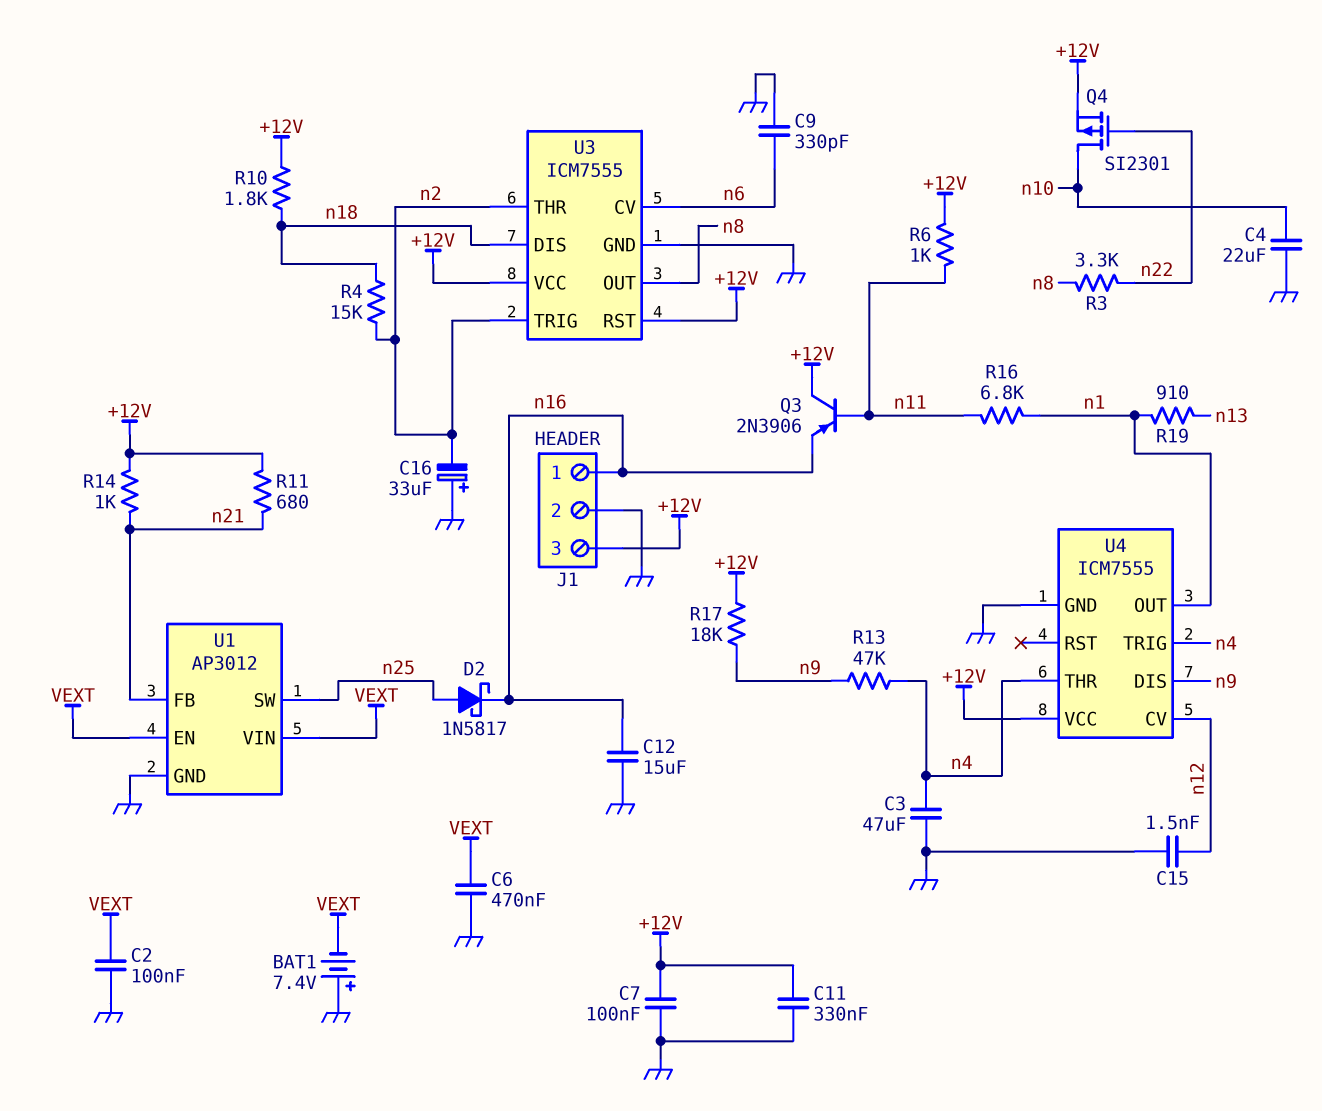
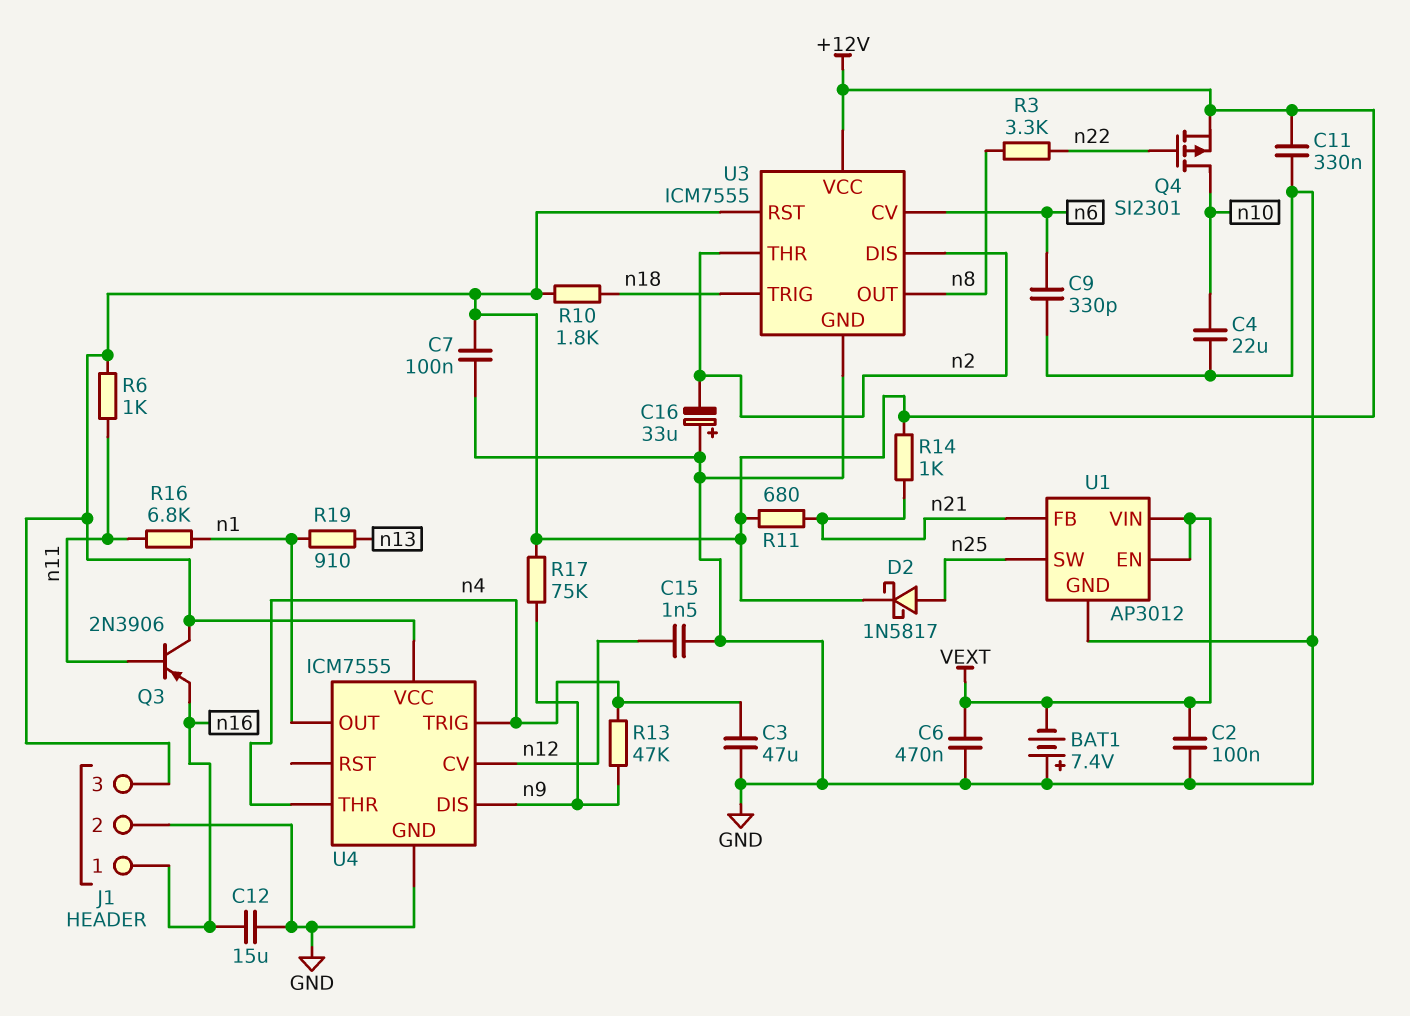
D2: schottky 1N5817 (A n25, K n16) -> schottky 1N5817 (A n25, K +12V)
R4: 15k (n2, n18) -> none
R17: 18k (+12V, n9) -> 75k (+12V, n9)
U3 pin DIS: n18 -> n2
U3 pin TRIG: n2 -> n18

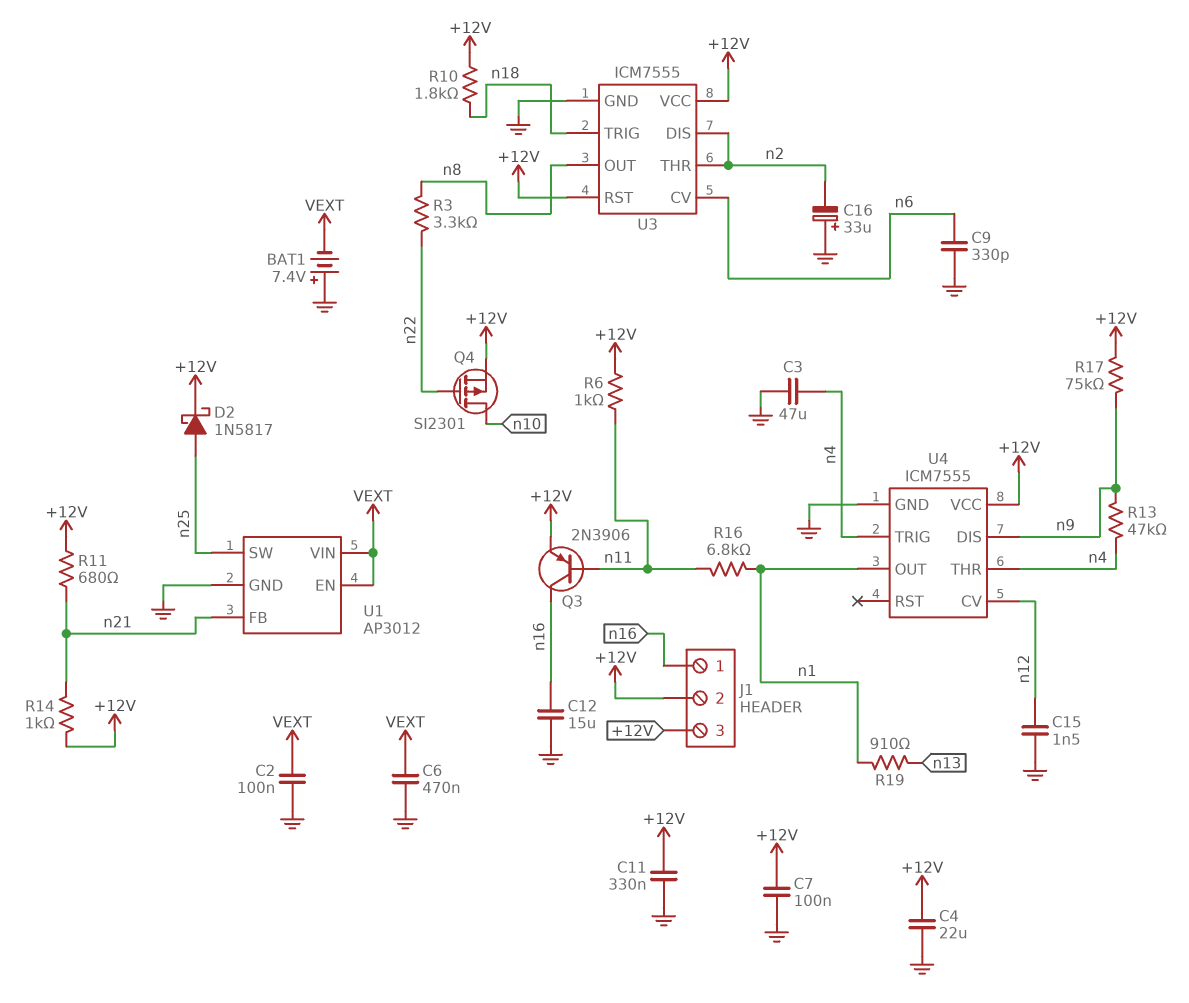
C4: 22uF (GND, n10) -> 22uF (+12V, GND)
J1 pin 2: GND -> +12V
Q3: PNP 2N3906 (B n11, C +12V, E n16) -> PNP 2N3906 (B n11, C n16, E +12V)

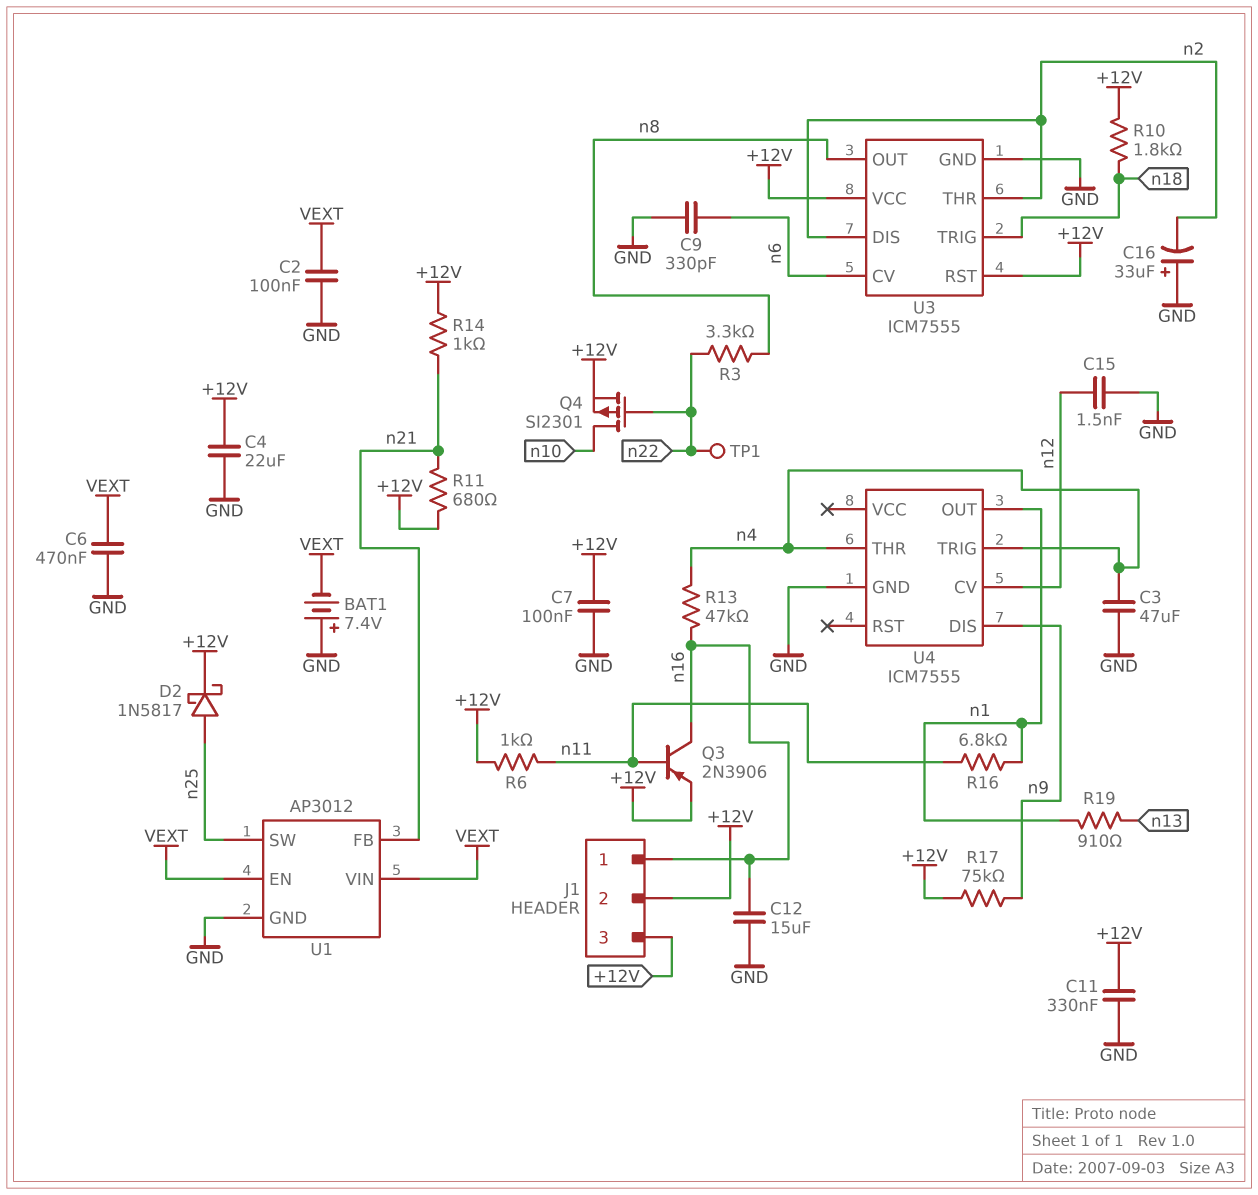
R13: 47k (n4, n9) -> 47k (n4, n16)
TP1: none -> test point (n22)
U4 pin VCC: +12V -> none

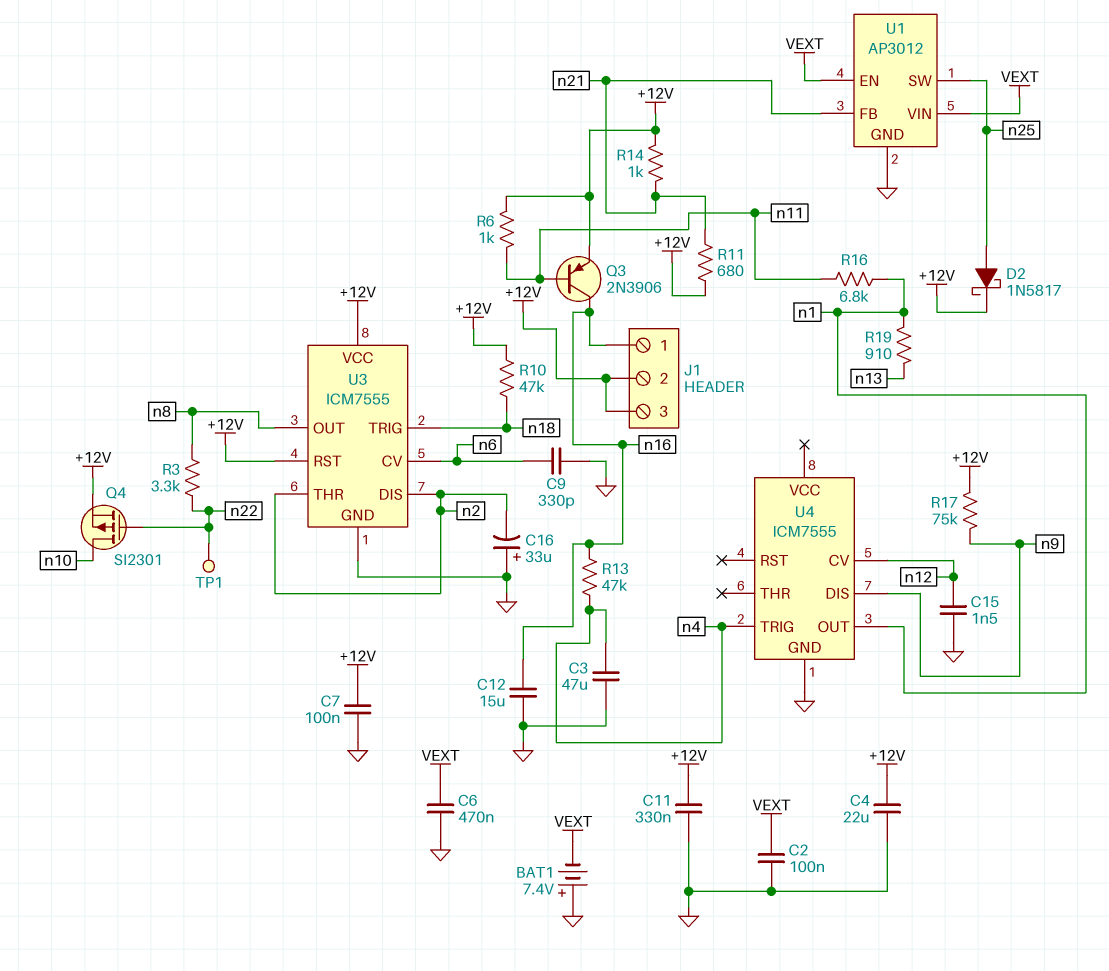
R10: 1.8k (+12V, n18) -> 47k (+12V, n18)
U4 pin THR: n4 -> none

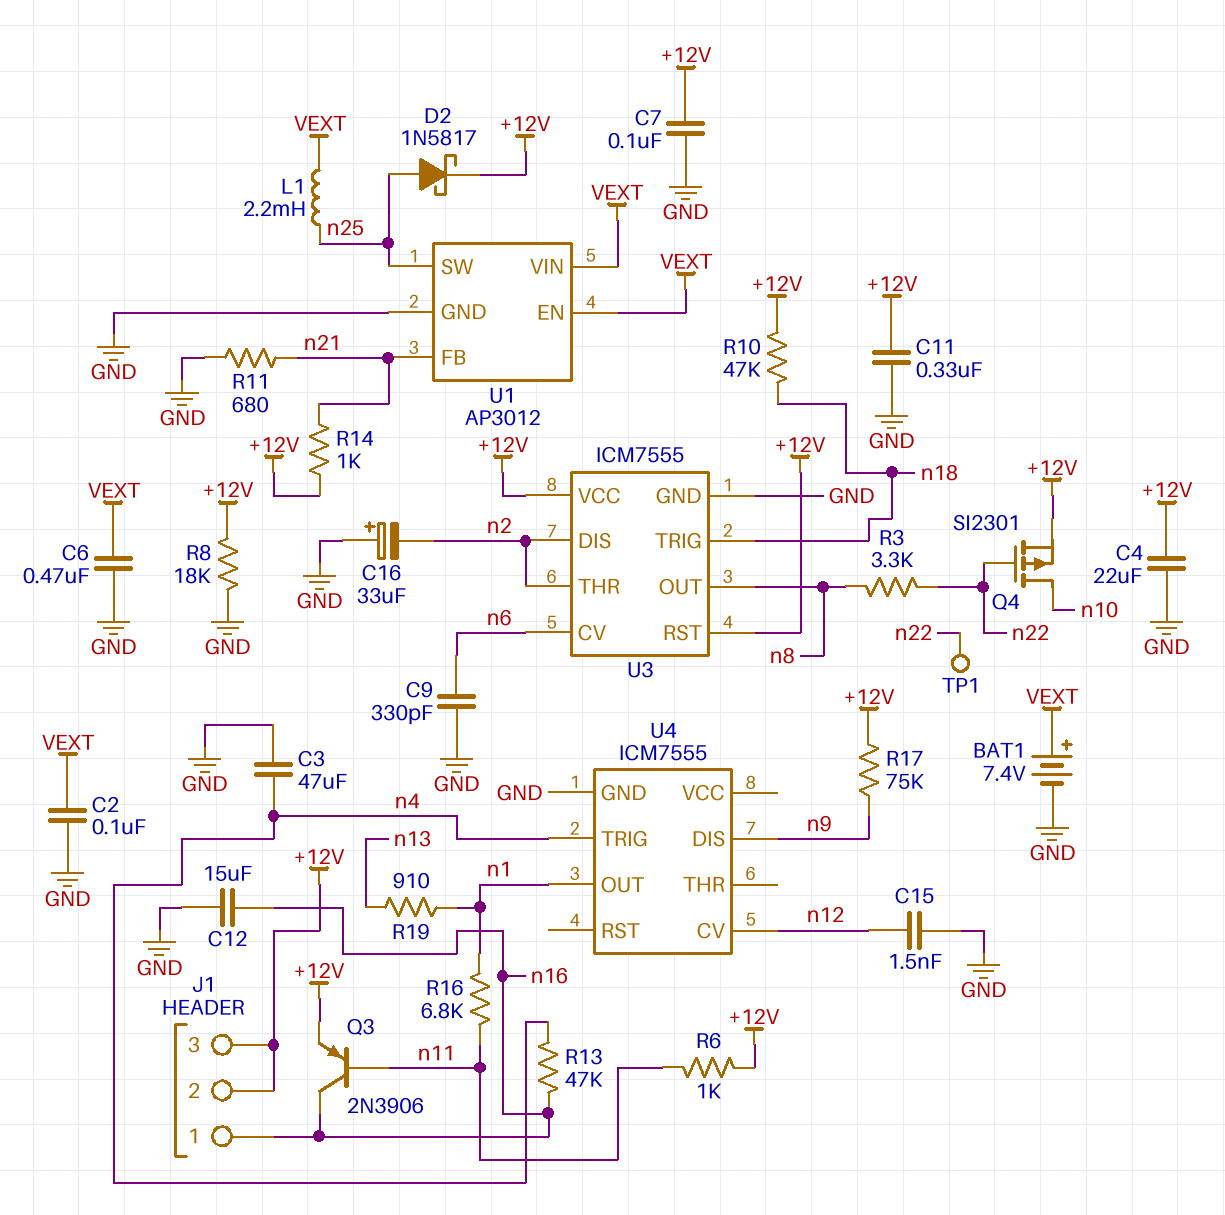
BAT1: 7.4V (plus GND, minus VEXT) -> 7.4V (plus VEXT, minus GND)
L1: none -> 2.2mH (VEXT, n25)
R8: none -> 18k (+12V, GND)
R11: 680 (+12V, n21) -> 680 (GND, n21)

